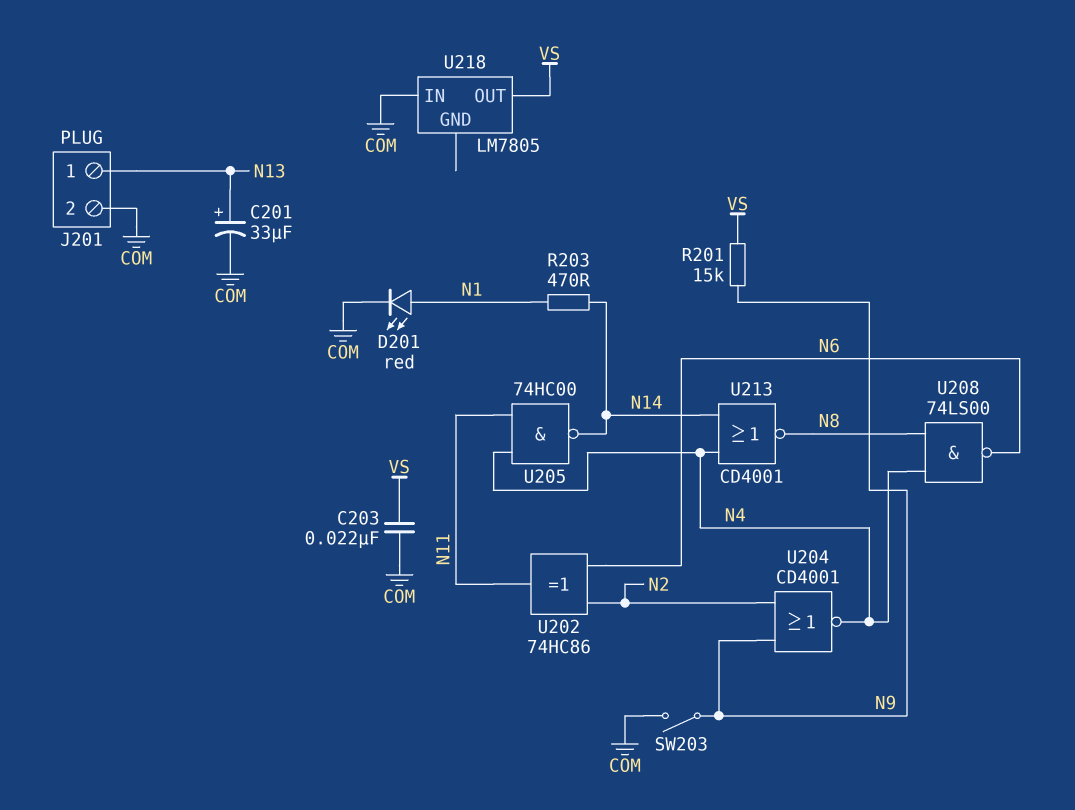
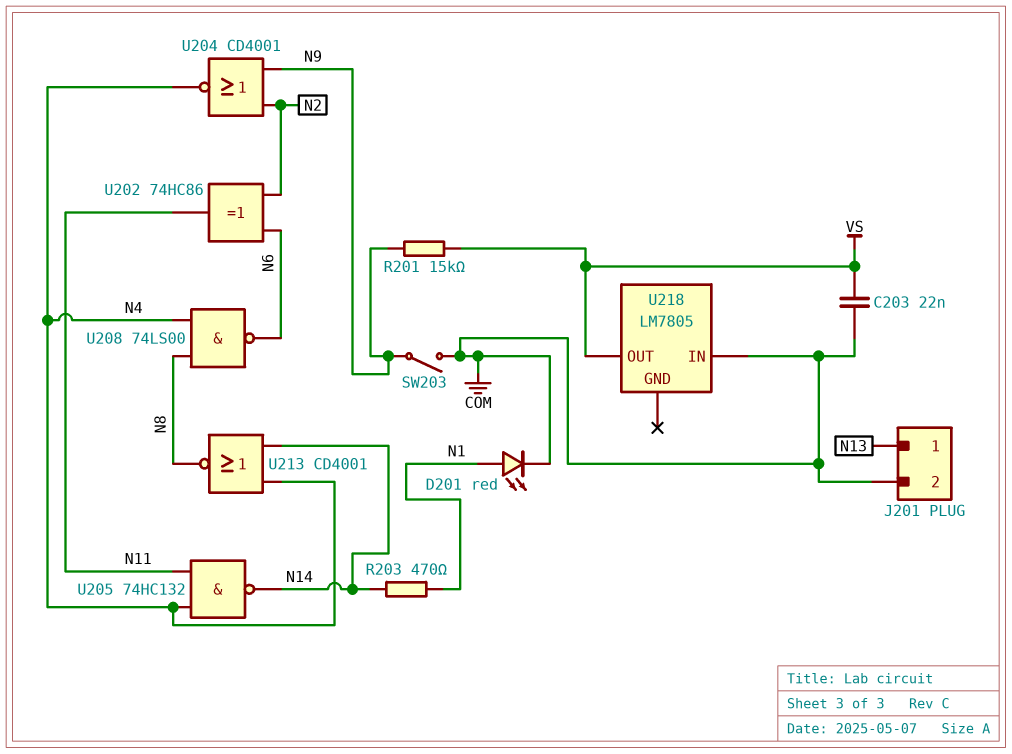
C201: 33uF (plus N13, minus COM) -> none
U205: NAND 74HC00 (in N4, in N11, out N14) -> NAND 74HC132 (in N4, in N11, out N14)

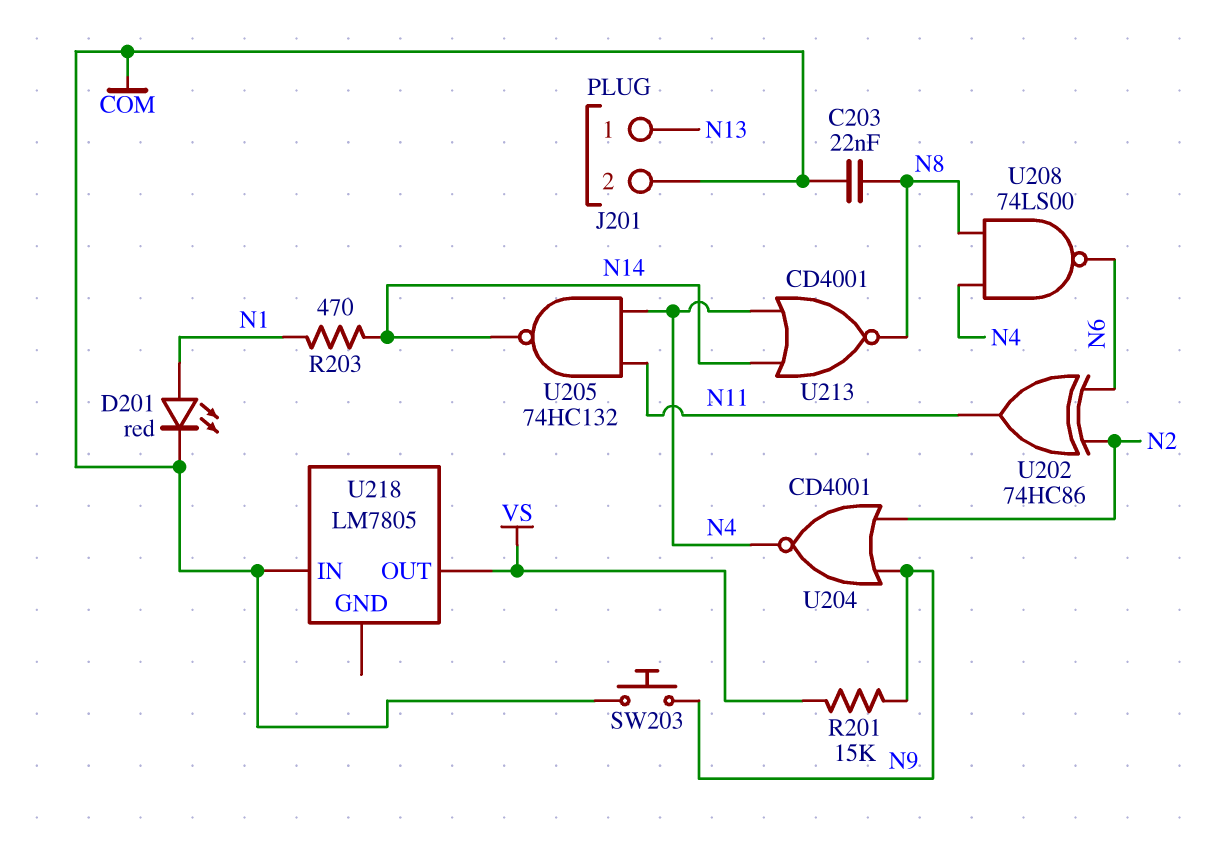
C203: 22nF (COM, VS) -> 22nF (COM, N8)
SW203: switch (COM, N9) -> button (COM, N9)

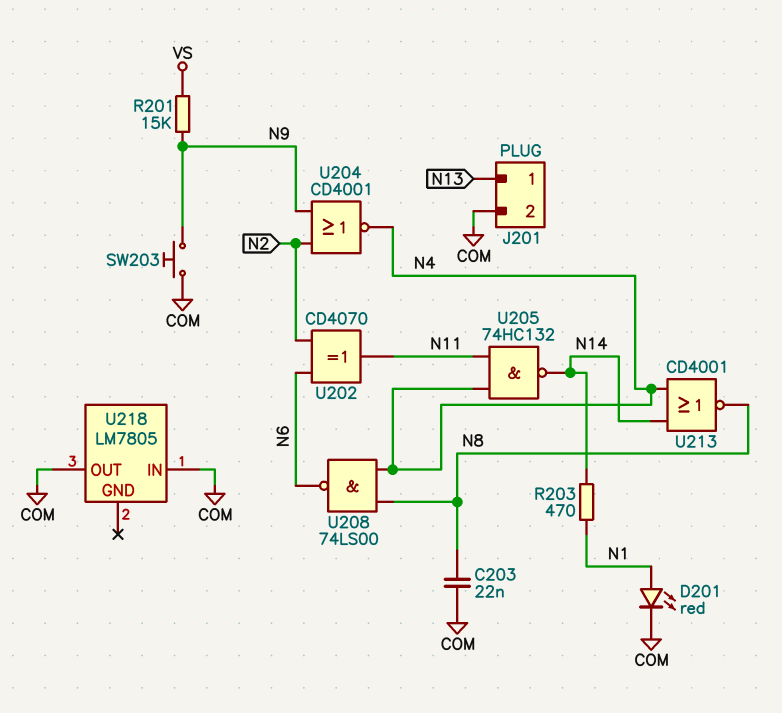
U202: XOR 74HC86 (in N2, in N6, out N11) -> XOR CD4070 (in N2, in N6, out N11)
U218 pin OUT: VS -> COM

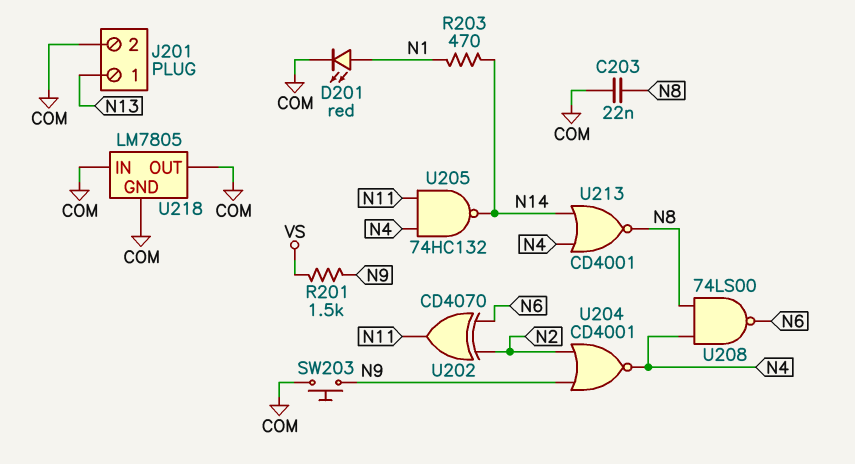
R201: 15k (N9, VS) -> 1.5k (N9, VS)
U218 pin GND: none -> COM

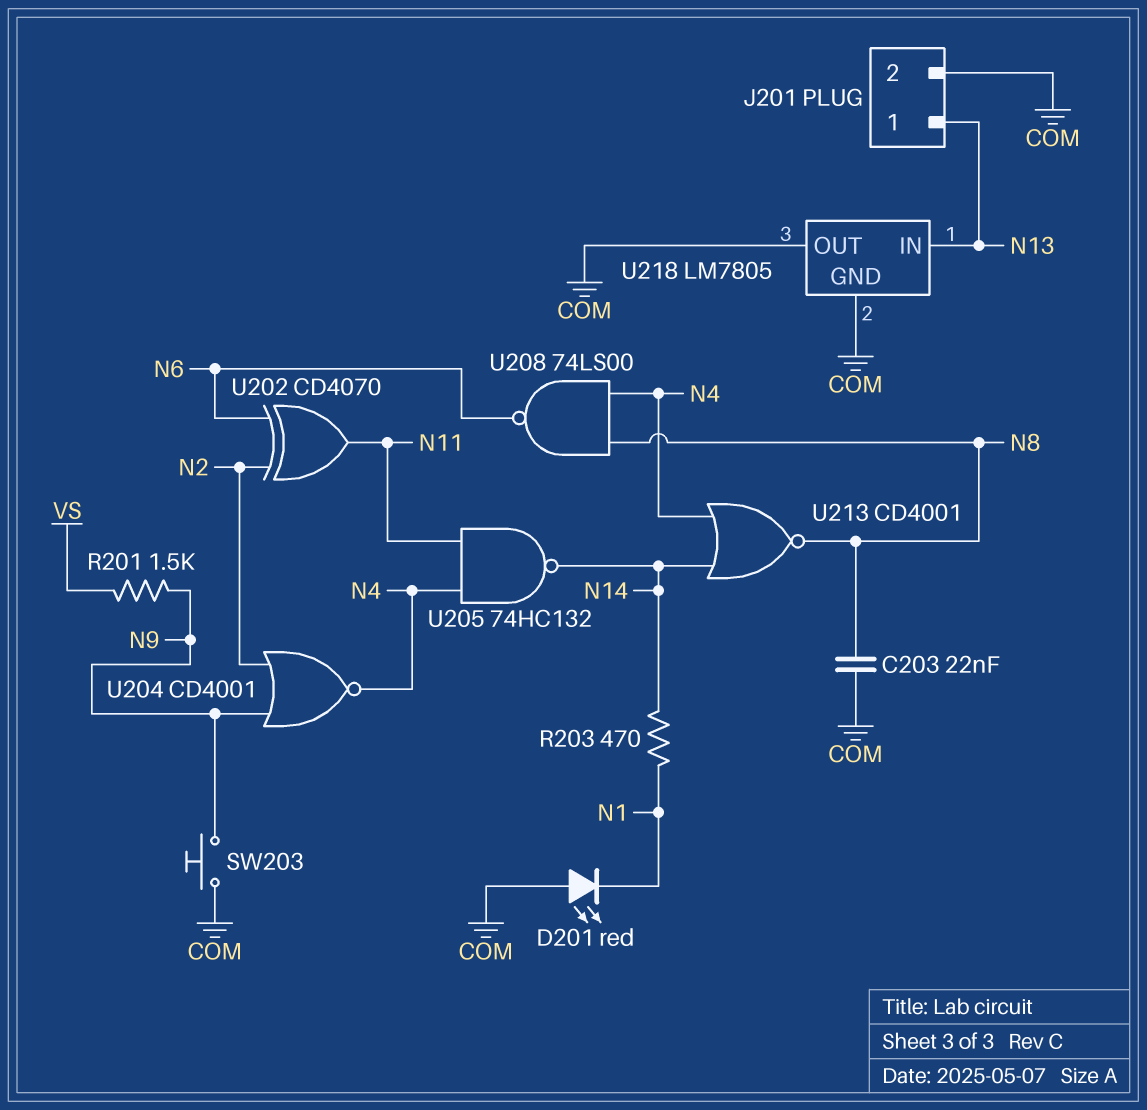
D201: LED red (A N1, K COM) -> LED red (A COM, K N1)
U218 pin IN: COM -> N13

